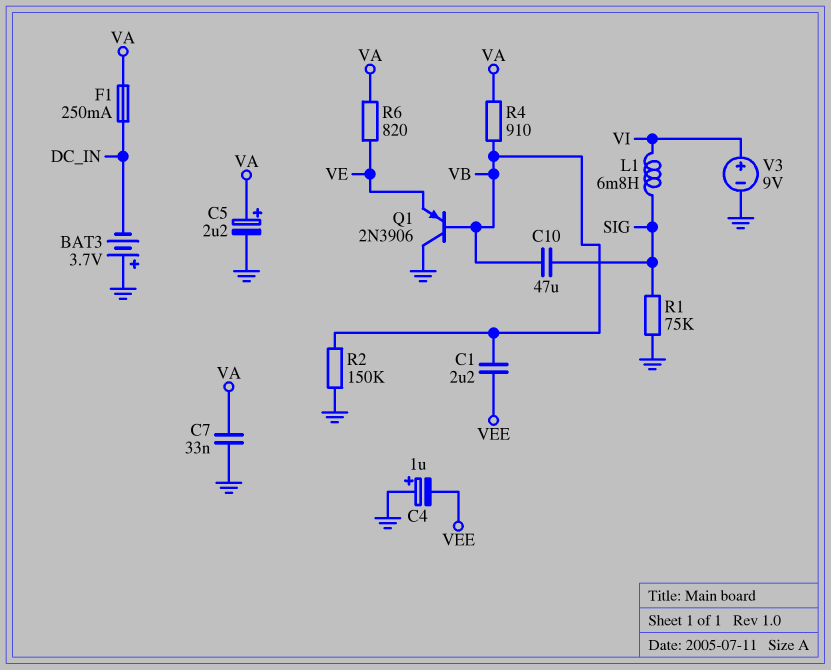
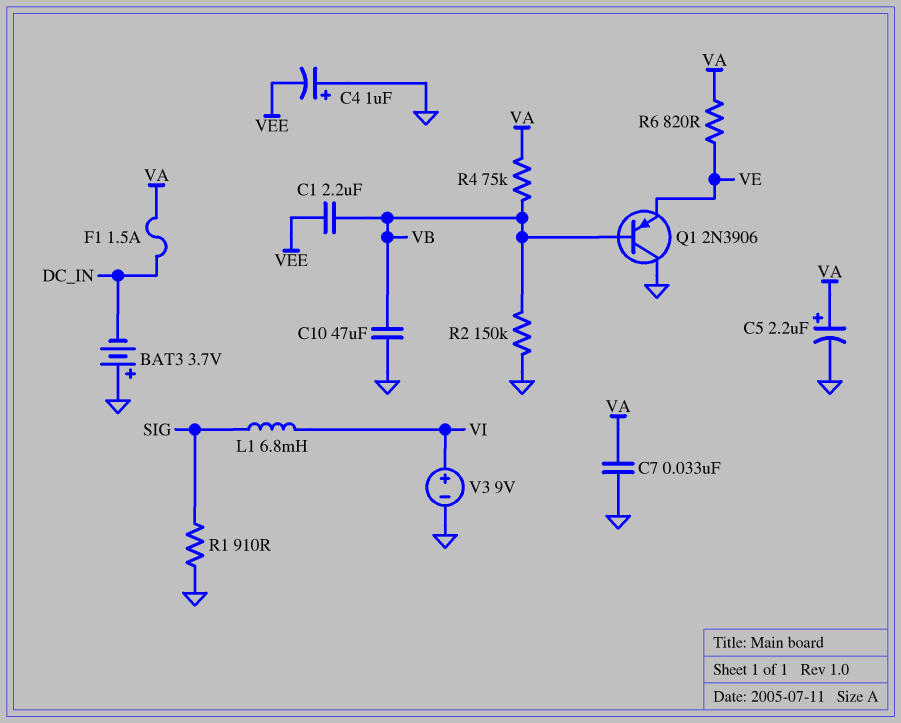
C10: 47uF (SIG, VB) -> 47uF (GND, VB)
F1: 250mA (DC_IN, VA) -> 1.5A (DC_IN, VA)
R1: 75k (GND, SIG) -> 910 (GND, SIG)
R4: 910 (VA, VB) -> 75k (VA, VB)

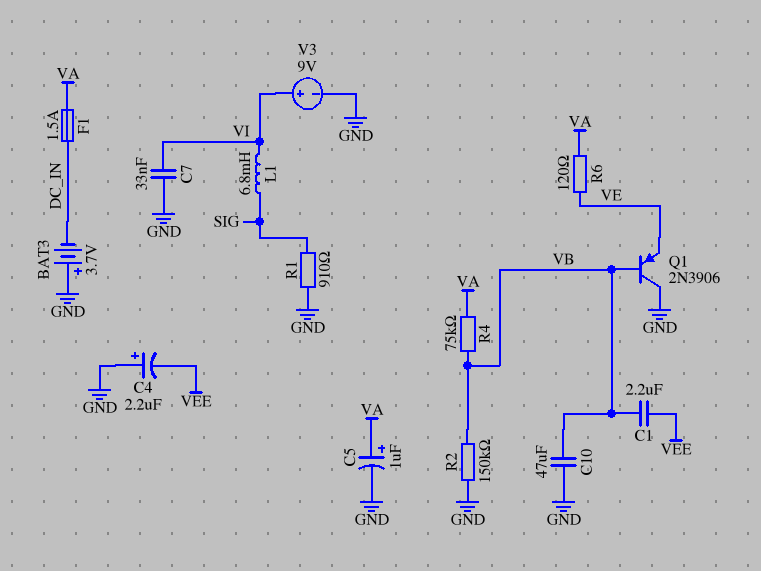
C4: 1uF (plus GND, minus VEE) -> 2.2uF (plus GND, minus VEE)
C5: 2.2uF (plus VA, minus GND) -> 1uF (plus VA, minus GND)
C7: 33nF (GND, VA) -> 33nF (GND, VI)
R6: 820 (VA, VE) -> 120 (VA, VE)

